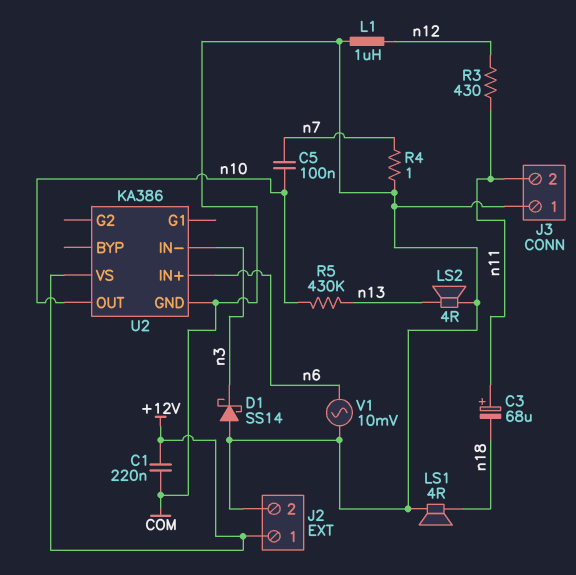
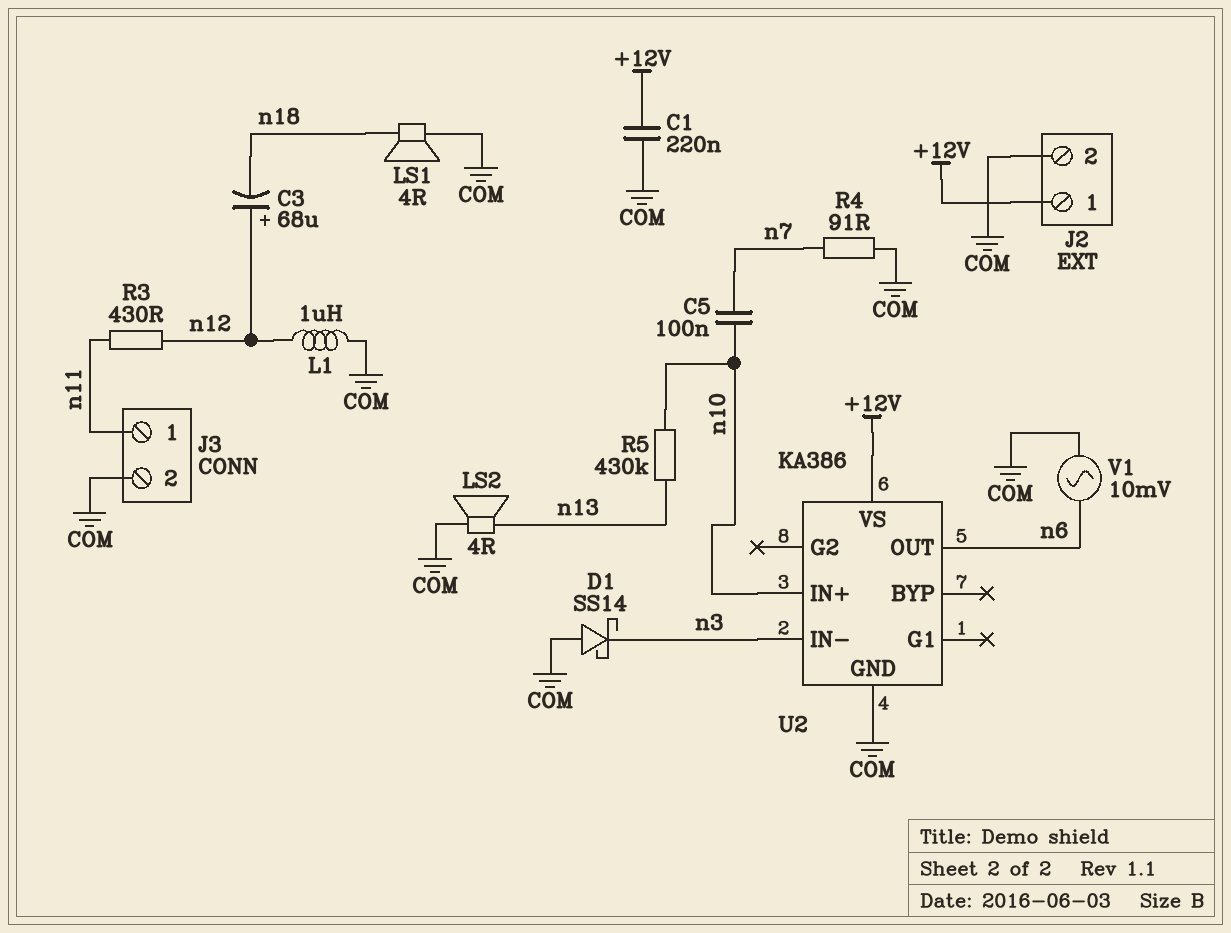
C3: 68uF (plus n11, minus n18) -> 68uF (plus n12, minus n18)
J3 pin 1: COM -> n11
J3 pin 2: n11 -> COM
R4: 1 (COM, n7) -> 91 (COM, n7)
U2 pin IN+: n6 -> n10
U2 pin OUT: n10 -> n6

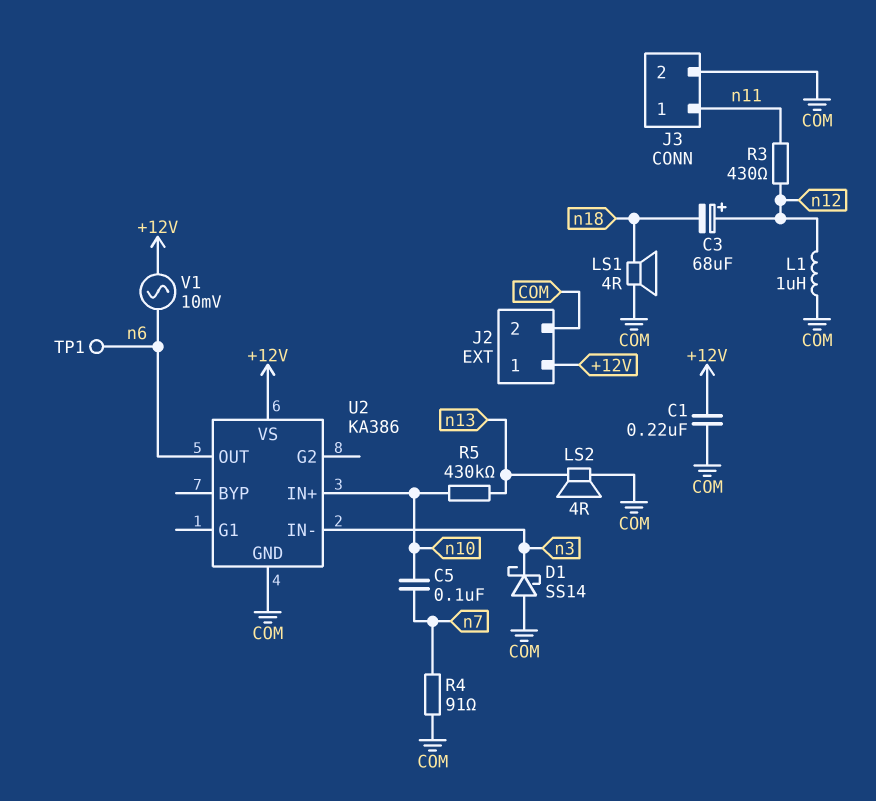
TP1: none -> test point (n6)
V1: AC 10mV (COM, n6) -> AC 10mV (+12V, n6)

